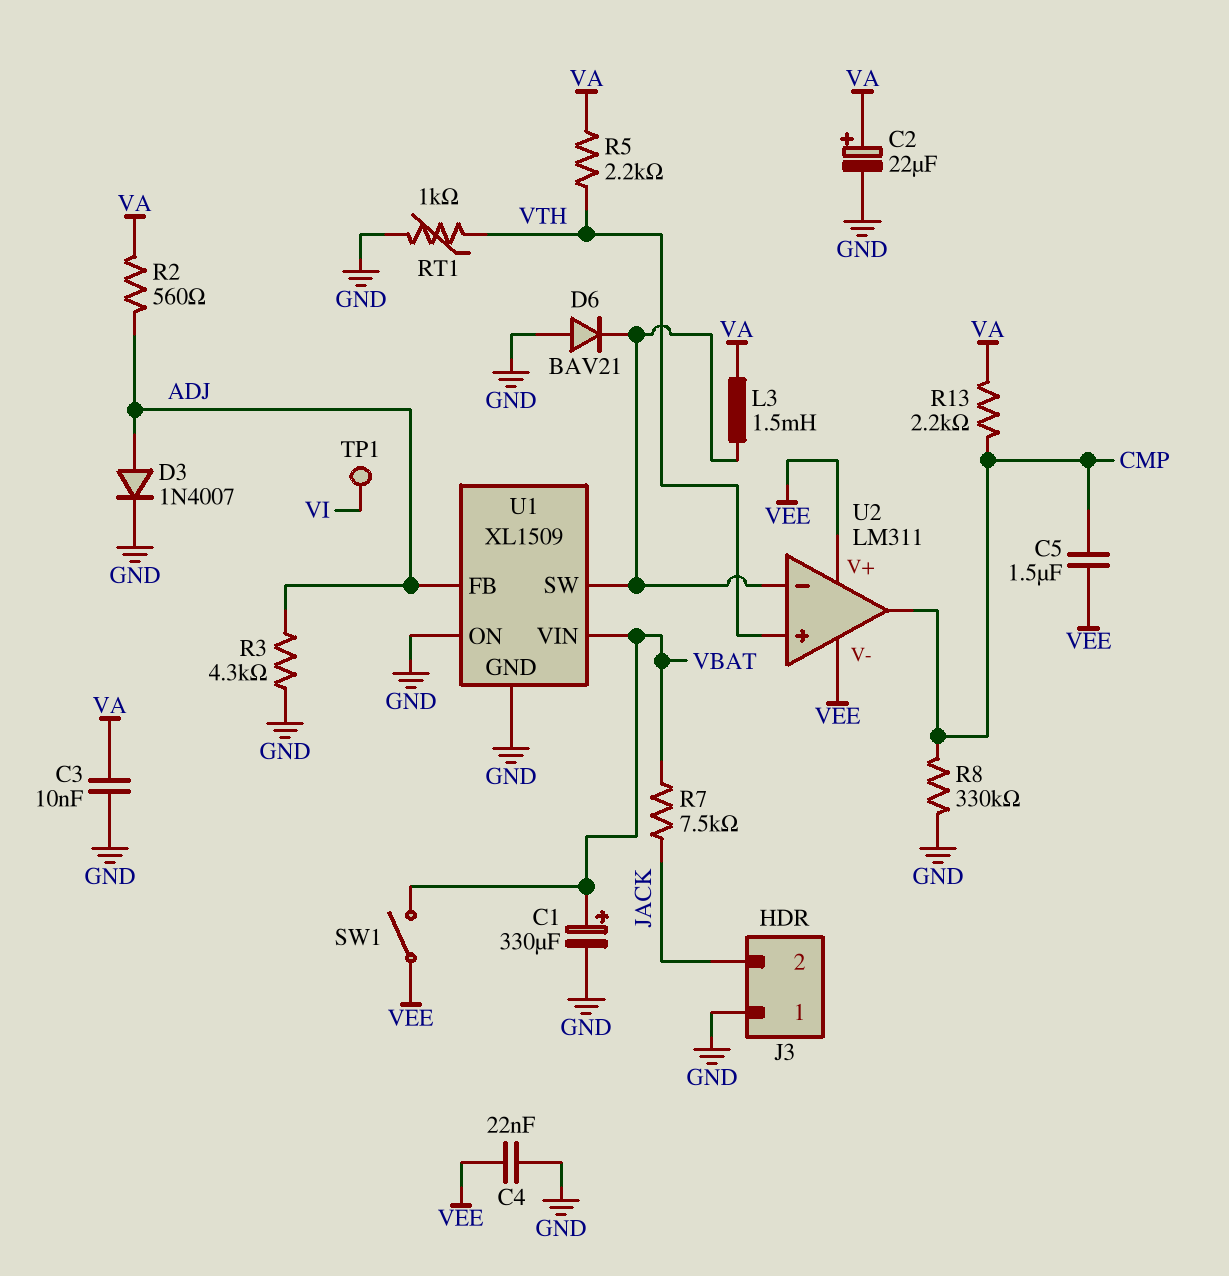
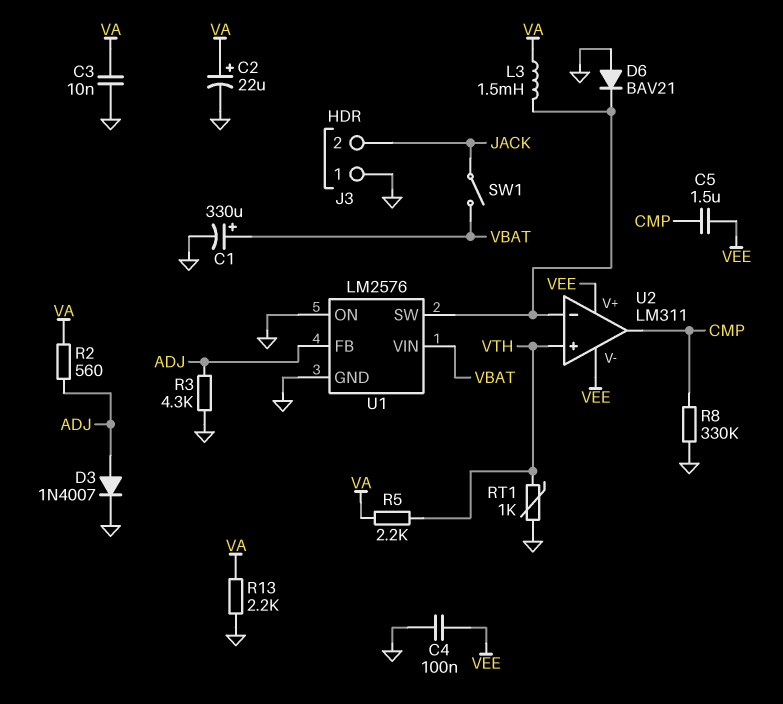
C4: 22nF (GND, VEE) -> 100nF (GND, VEE)
R7: 7.5k (JACK, VBAT) -> none
R13: 2.2k (CMP, VA) -> 2.2k (GND, VA)
SW1: switch (VBAT, VEE) -> switch (JACK, VBAT)
TP1: test point (VI) -> none
U1: XL1509 -> LM2576

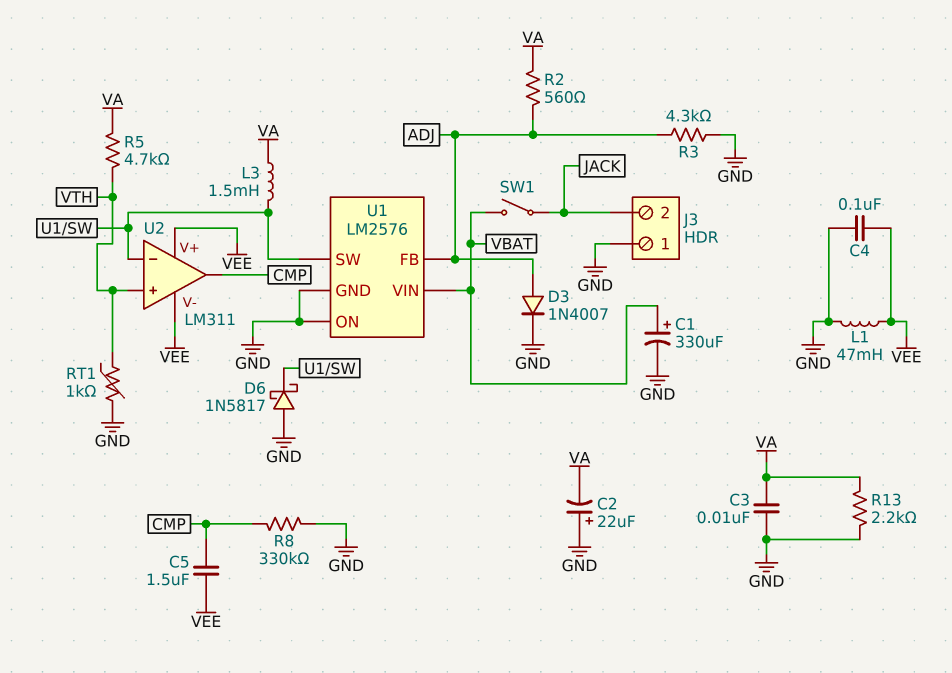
C2: 22uF (plus VA, minus GND) -> 22uF (plus GND, minus VA)
D6: diode BAV21 (A GND, K U1/SW) -> schottky 1N5817 (A GND, K U1/SW)
L1: none -> 47mH (GND, VEE)
R5: 2.2k (VA, VTH) -> 4.7k (VA, VTH)

